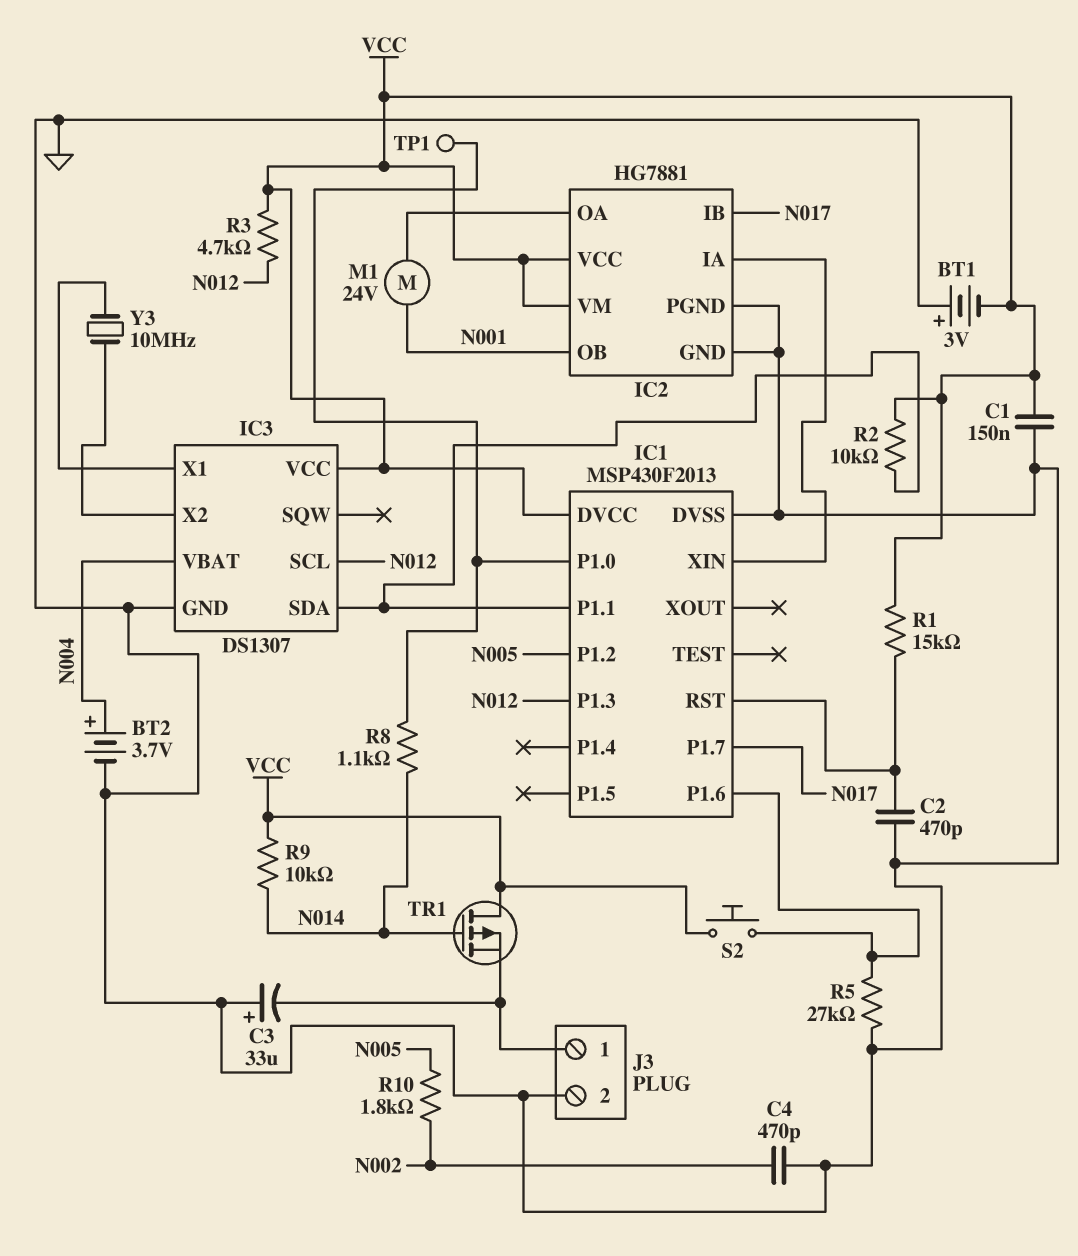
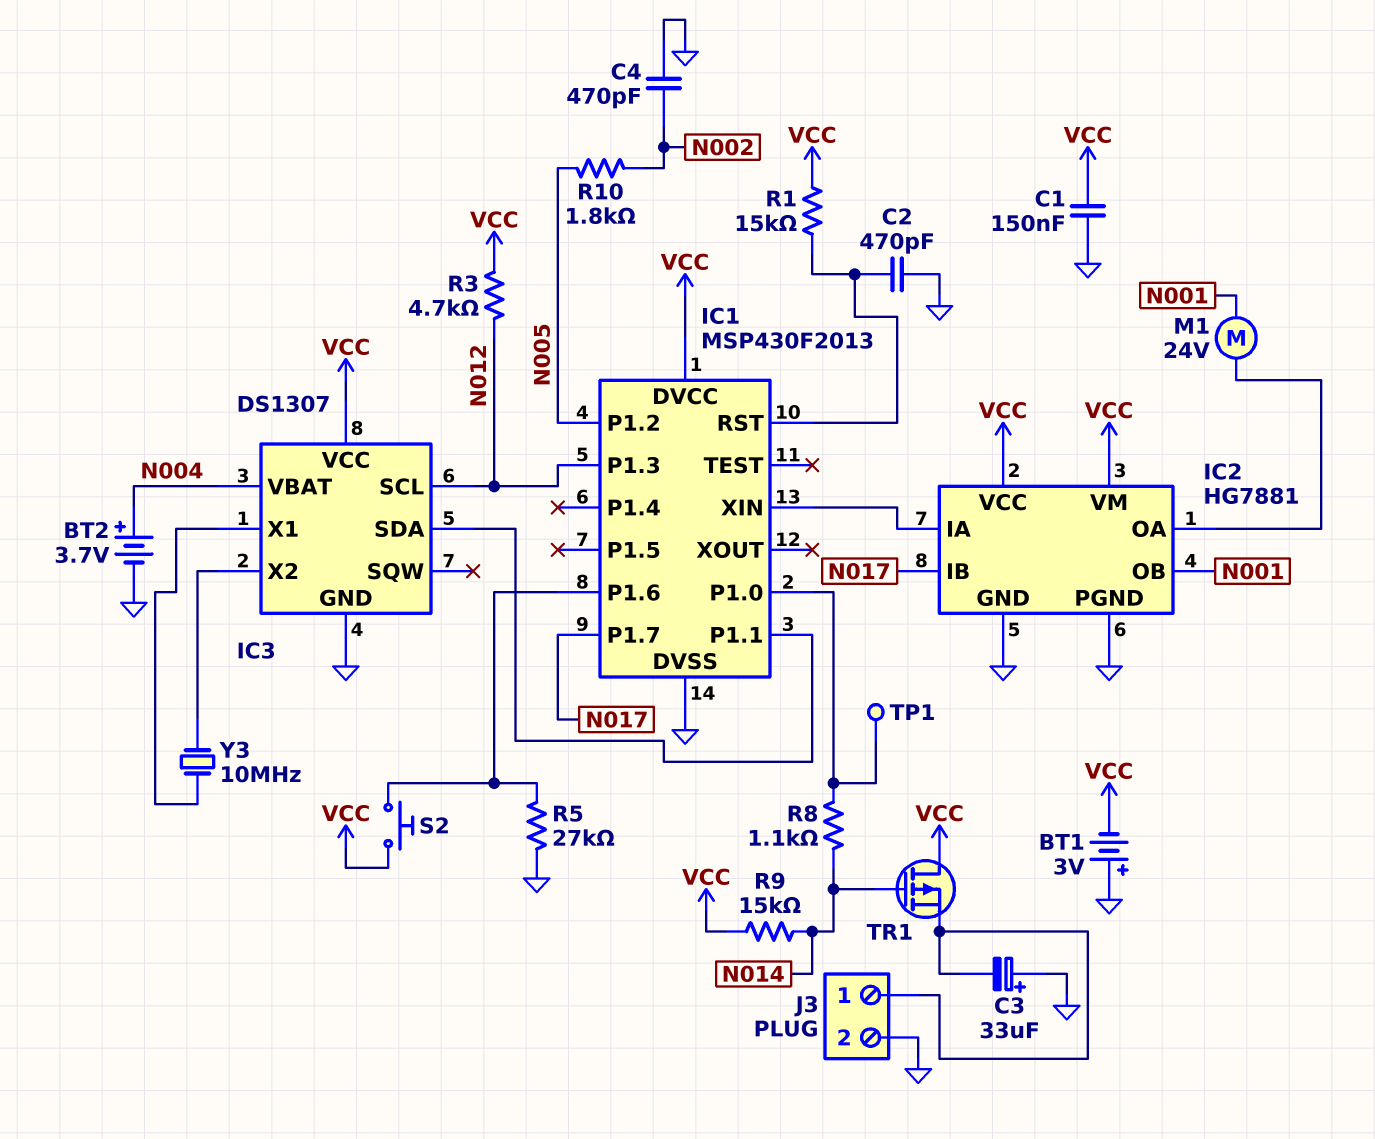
R2: 10k (IC1/P1.1, VCC) -> none
R9: 10k (N014, VCC) -> 15k (N014, VCC)

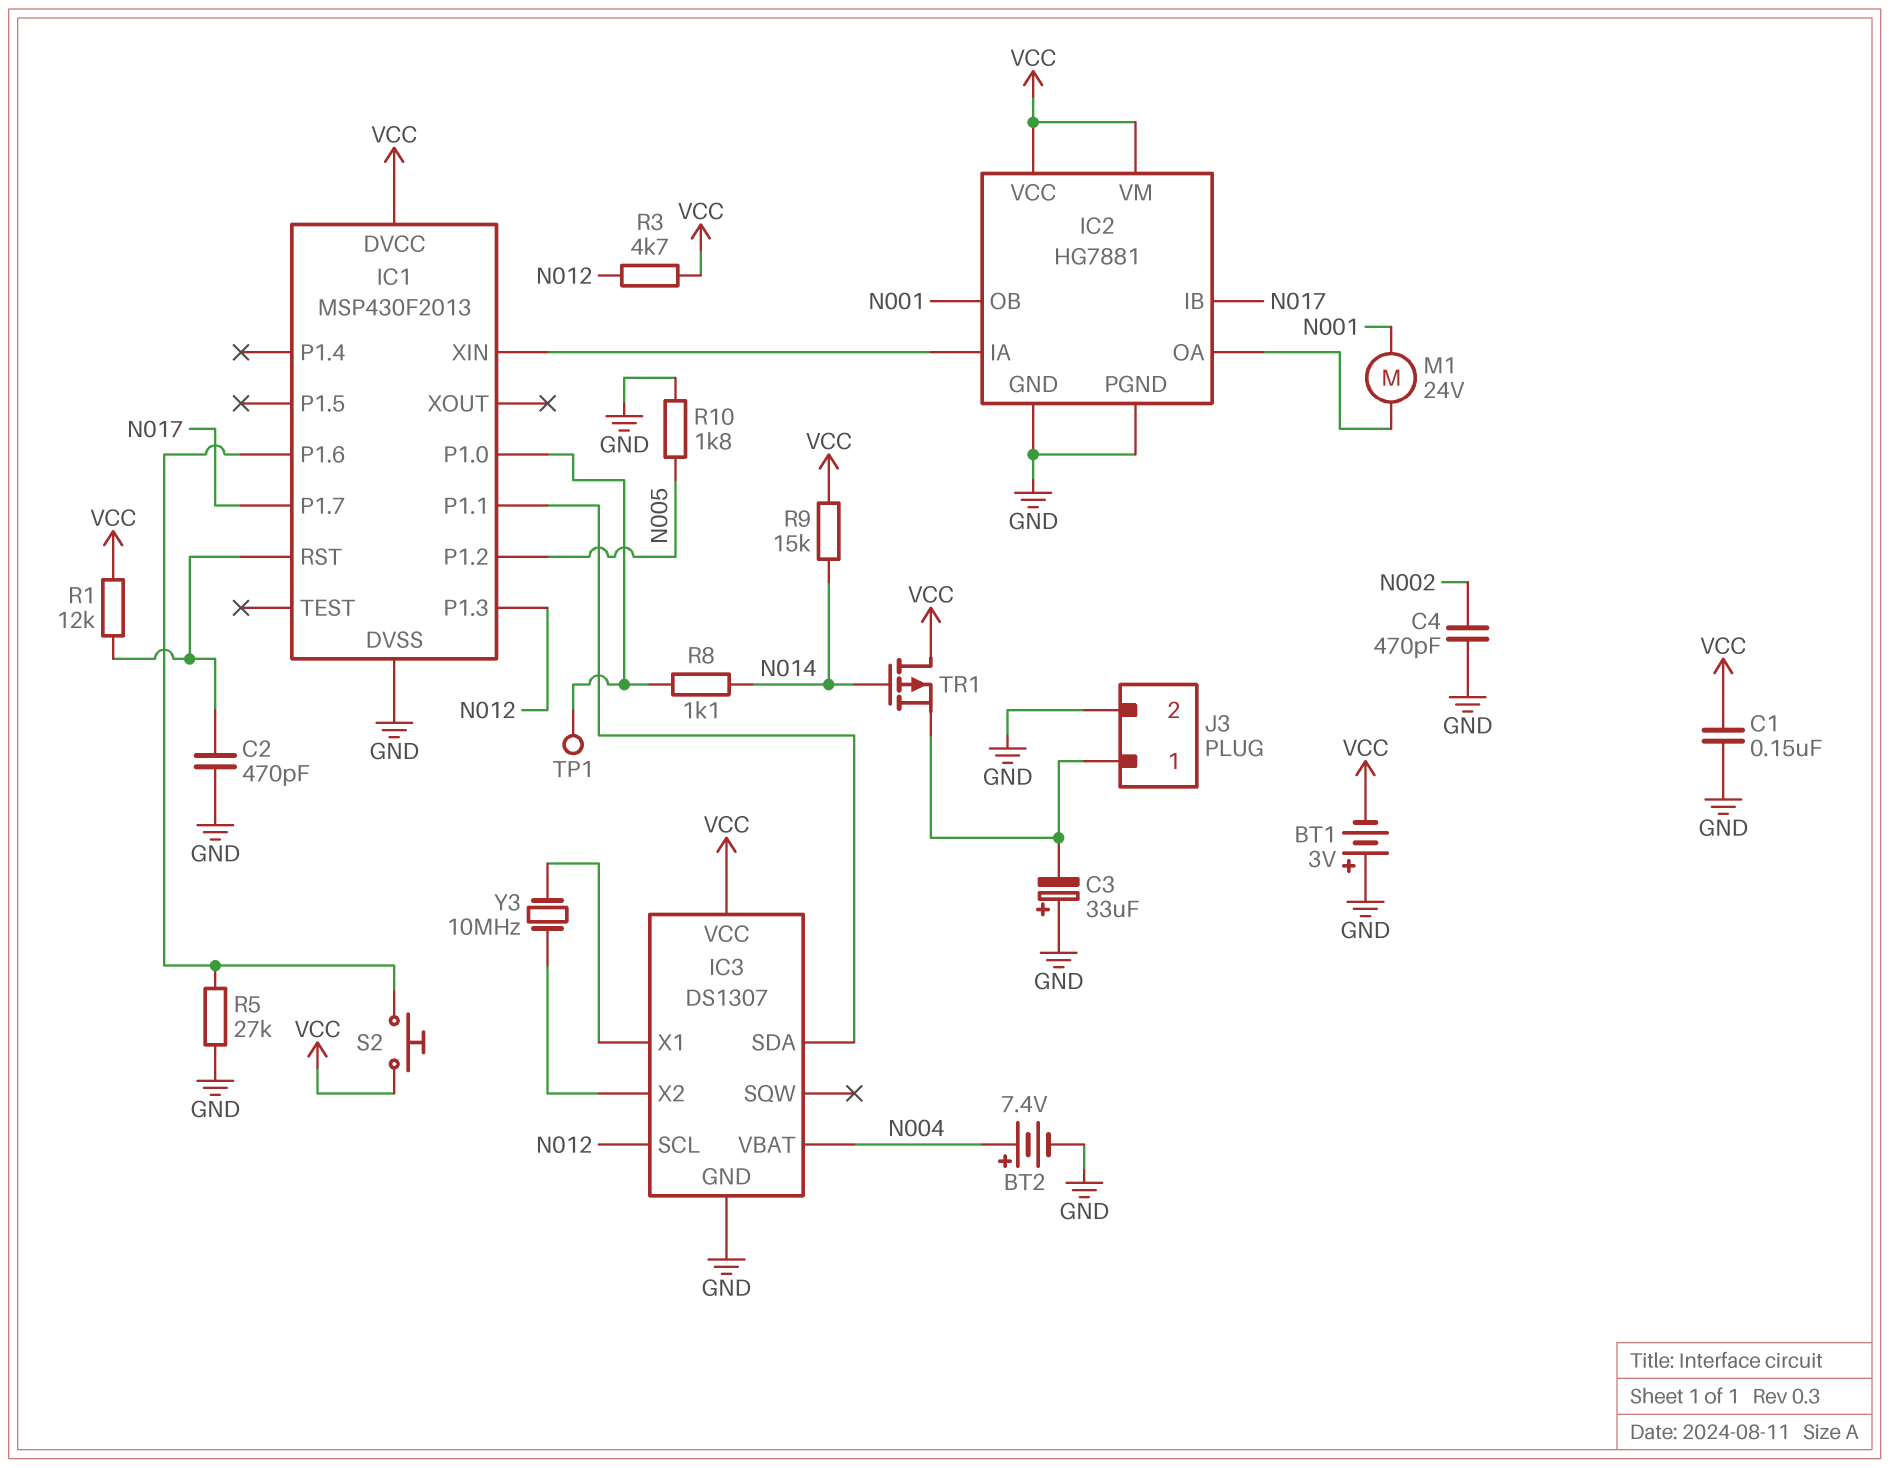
BT2: 3.7V (plus N004, minus GND) -> 7.4V (plus N004, minus GND)
R1: 15k (IC1/RST, VCC) -> 12k (IC1/RST, VCC)
R10: 1.8k (N002, N005) -> 1.8k (GND, N005)

